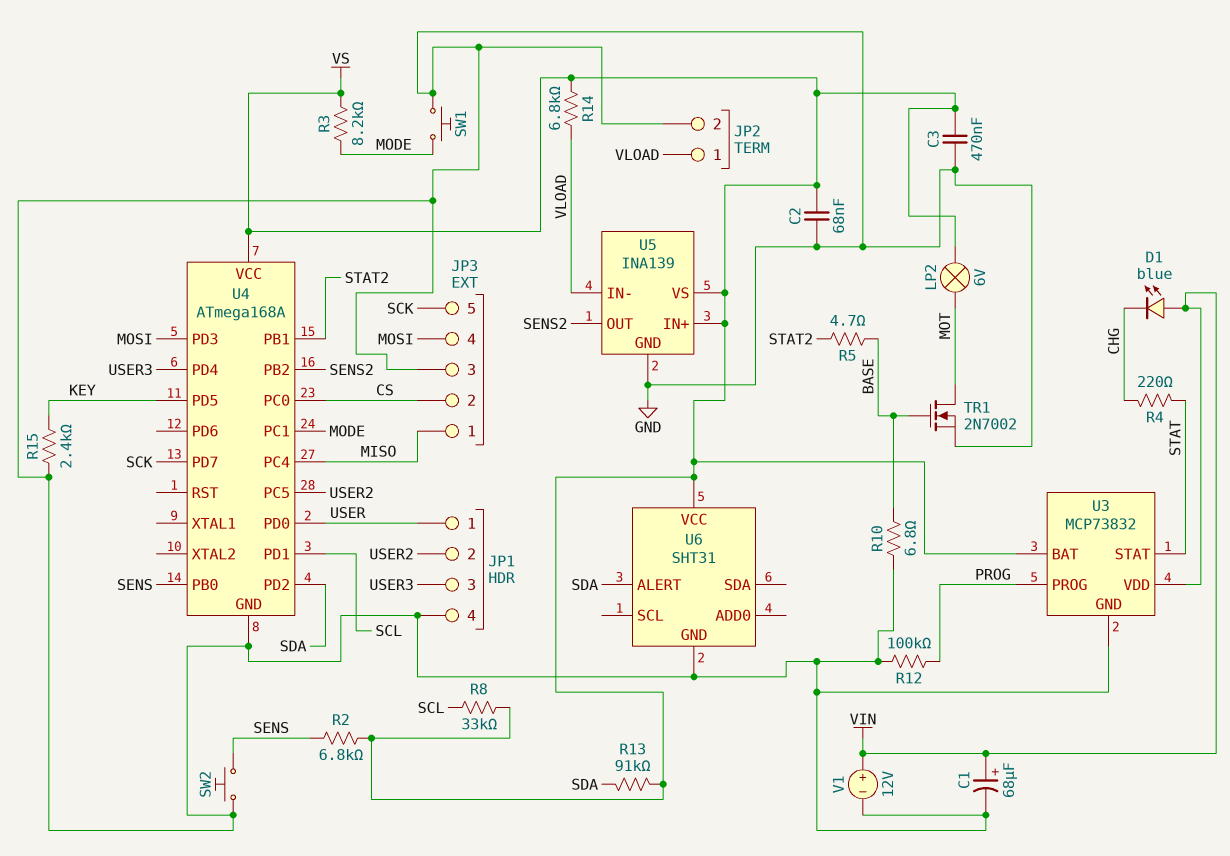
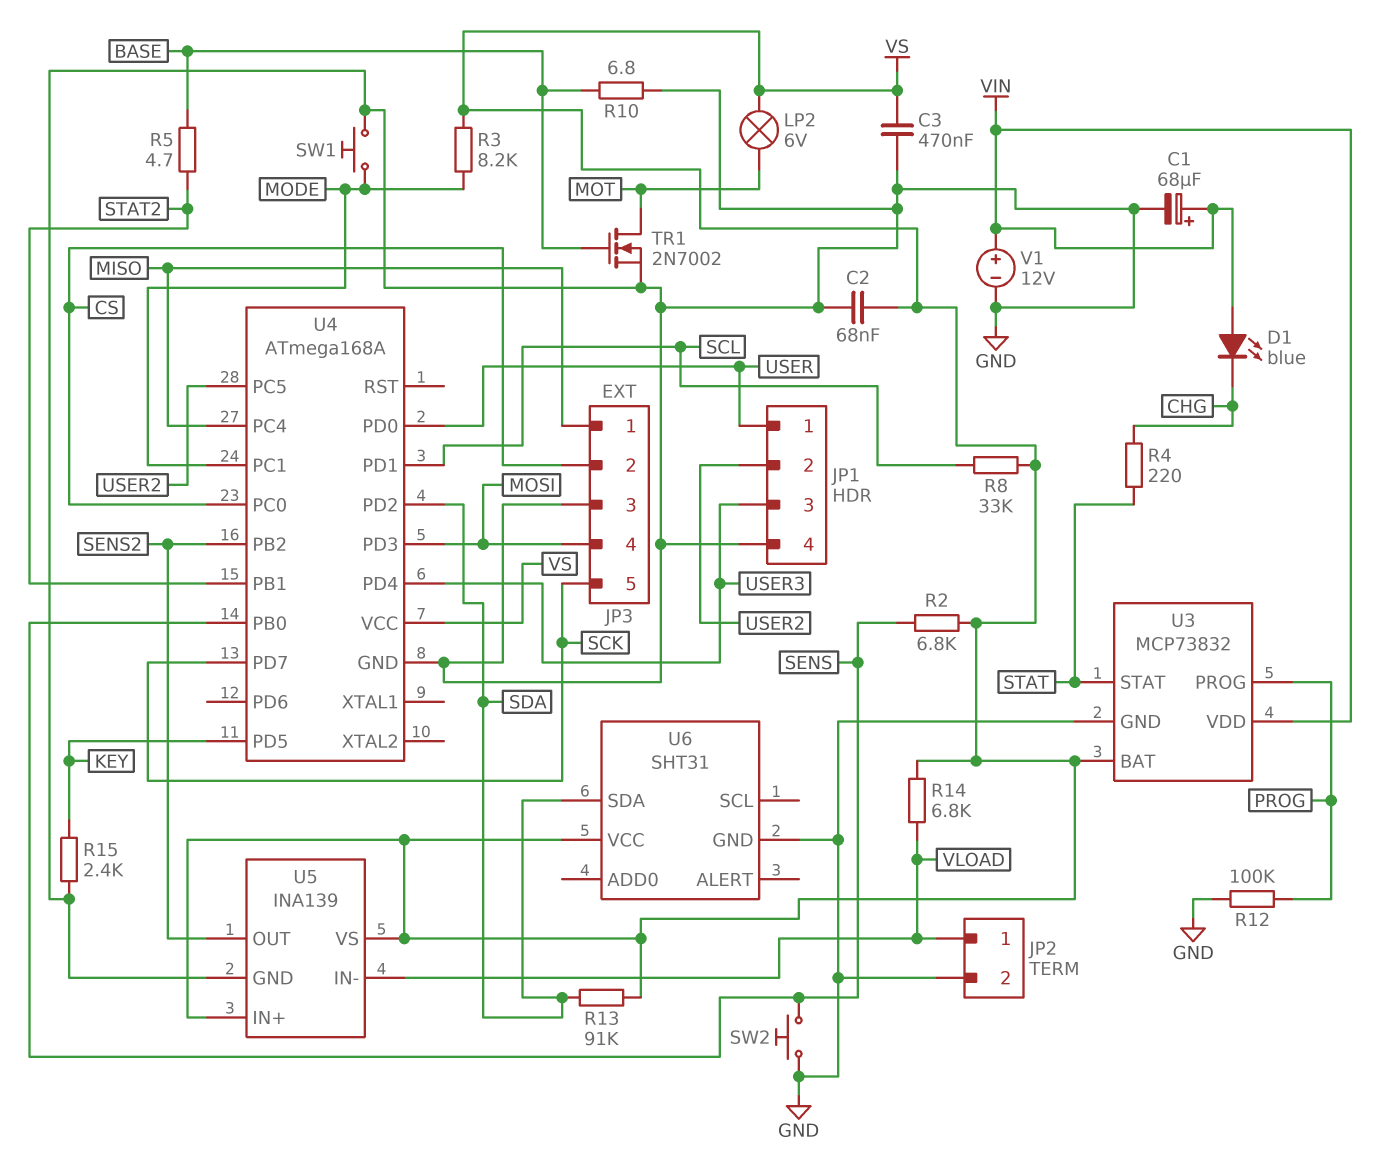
U6 pin ALERT: SDA -> none
U6 pin SDA: none -> SDA

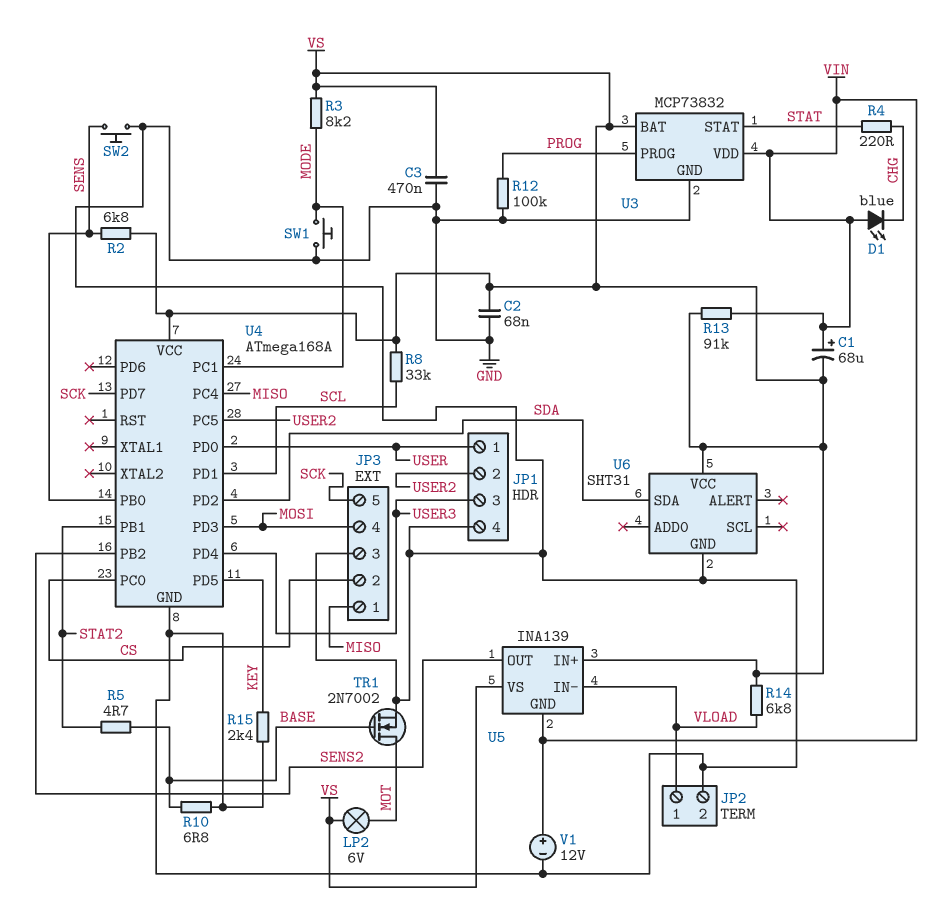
C1: 68uF (plus VIN, minus GND) -> 68uF (plus VIN, minus VS)
R13: 91k (SDA, VS) -> 91k (VIN, VS)
U5 pin GND: GND -> VIN

